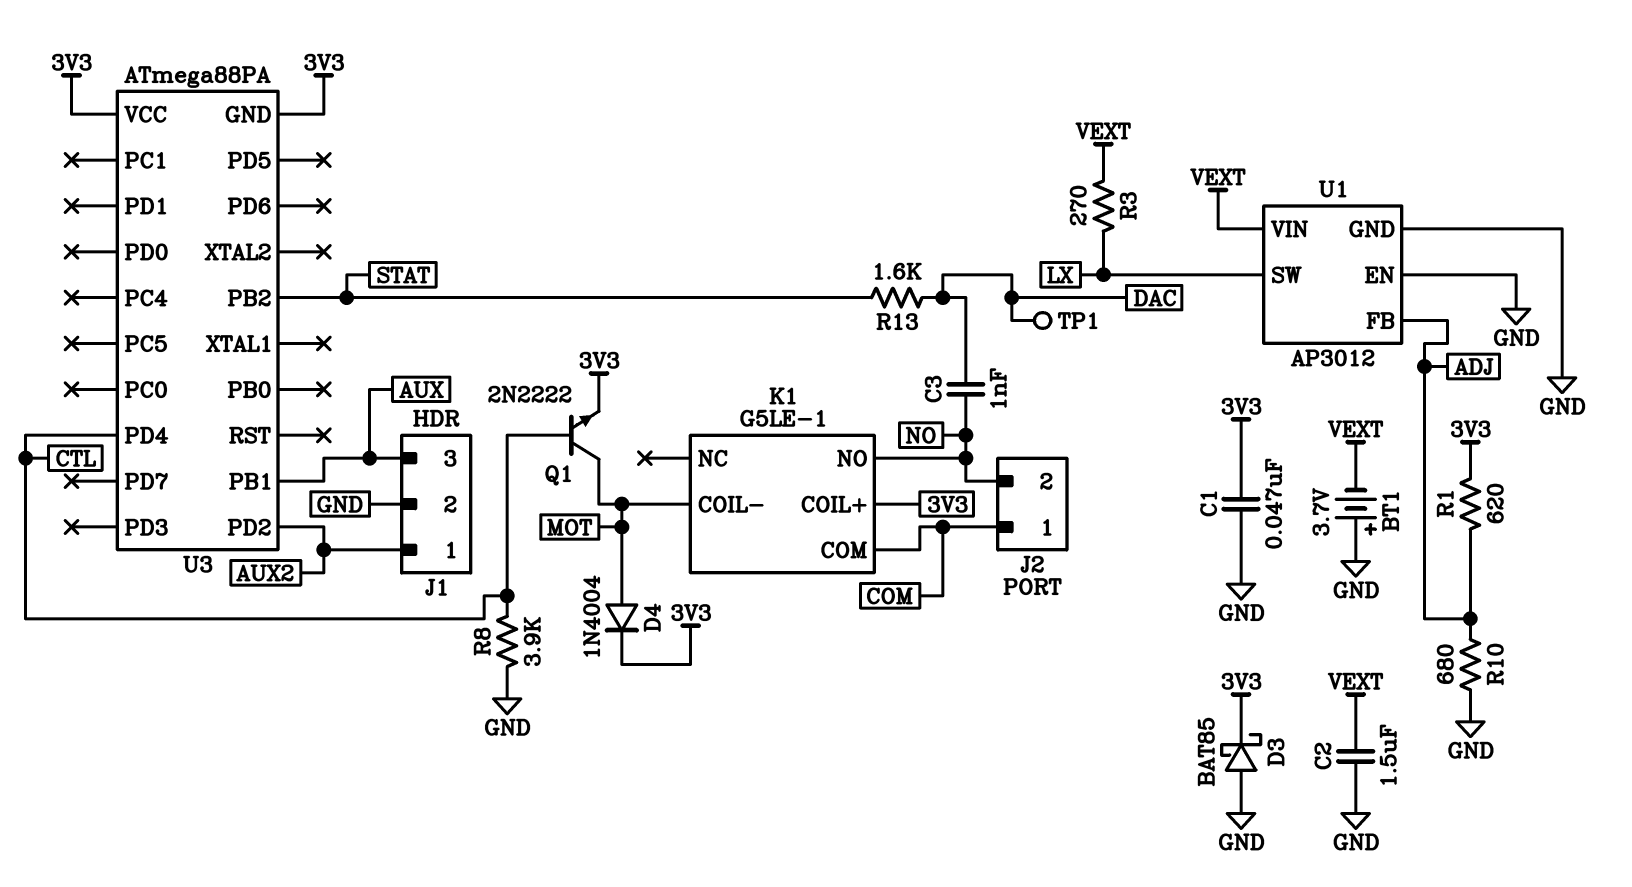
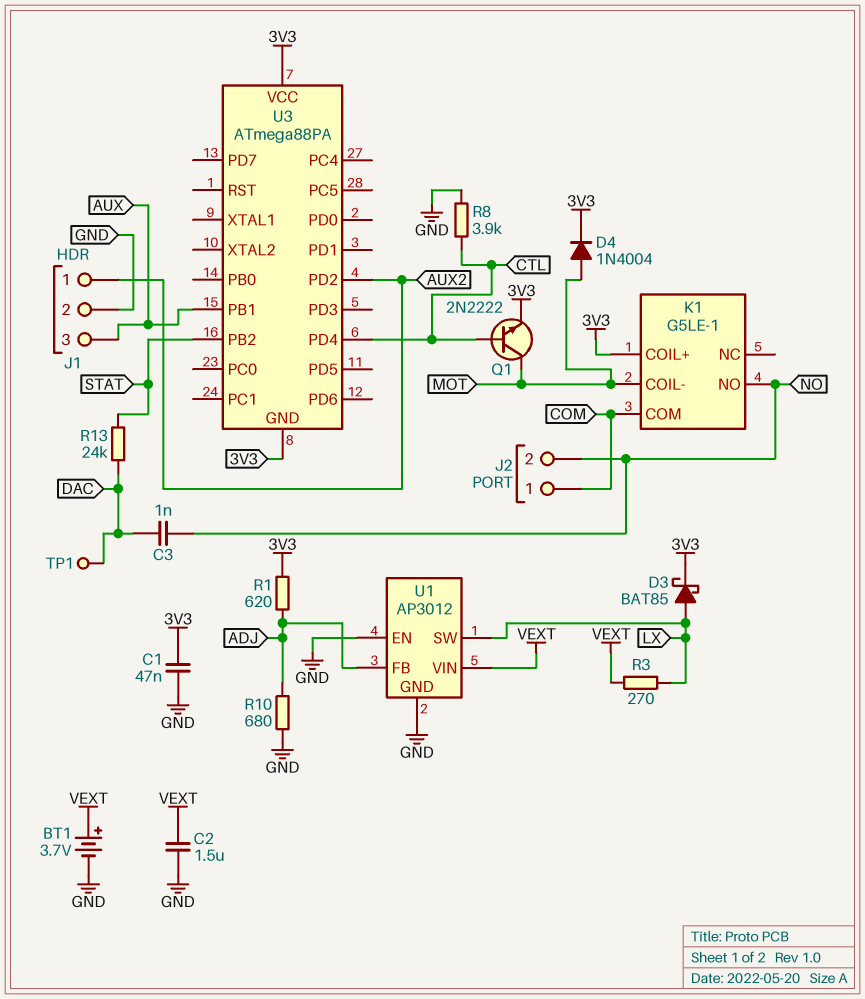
BT1: 3.7V (plus GND, minus VEXT) -> 3.7V (plus VEXT, minus GND)
D3: schottky BAT85 (A GND, K 3V3) -> schottky BAT85 (A LX, K 3V3)
R13: 1.6k (DAC, STAT) -> 24k (DAC, STAT)

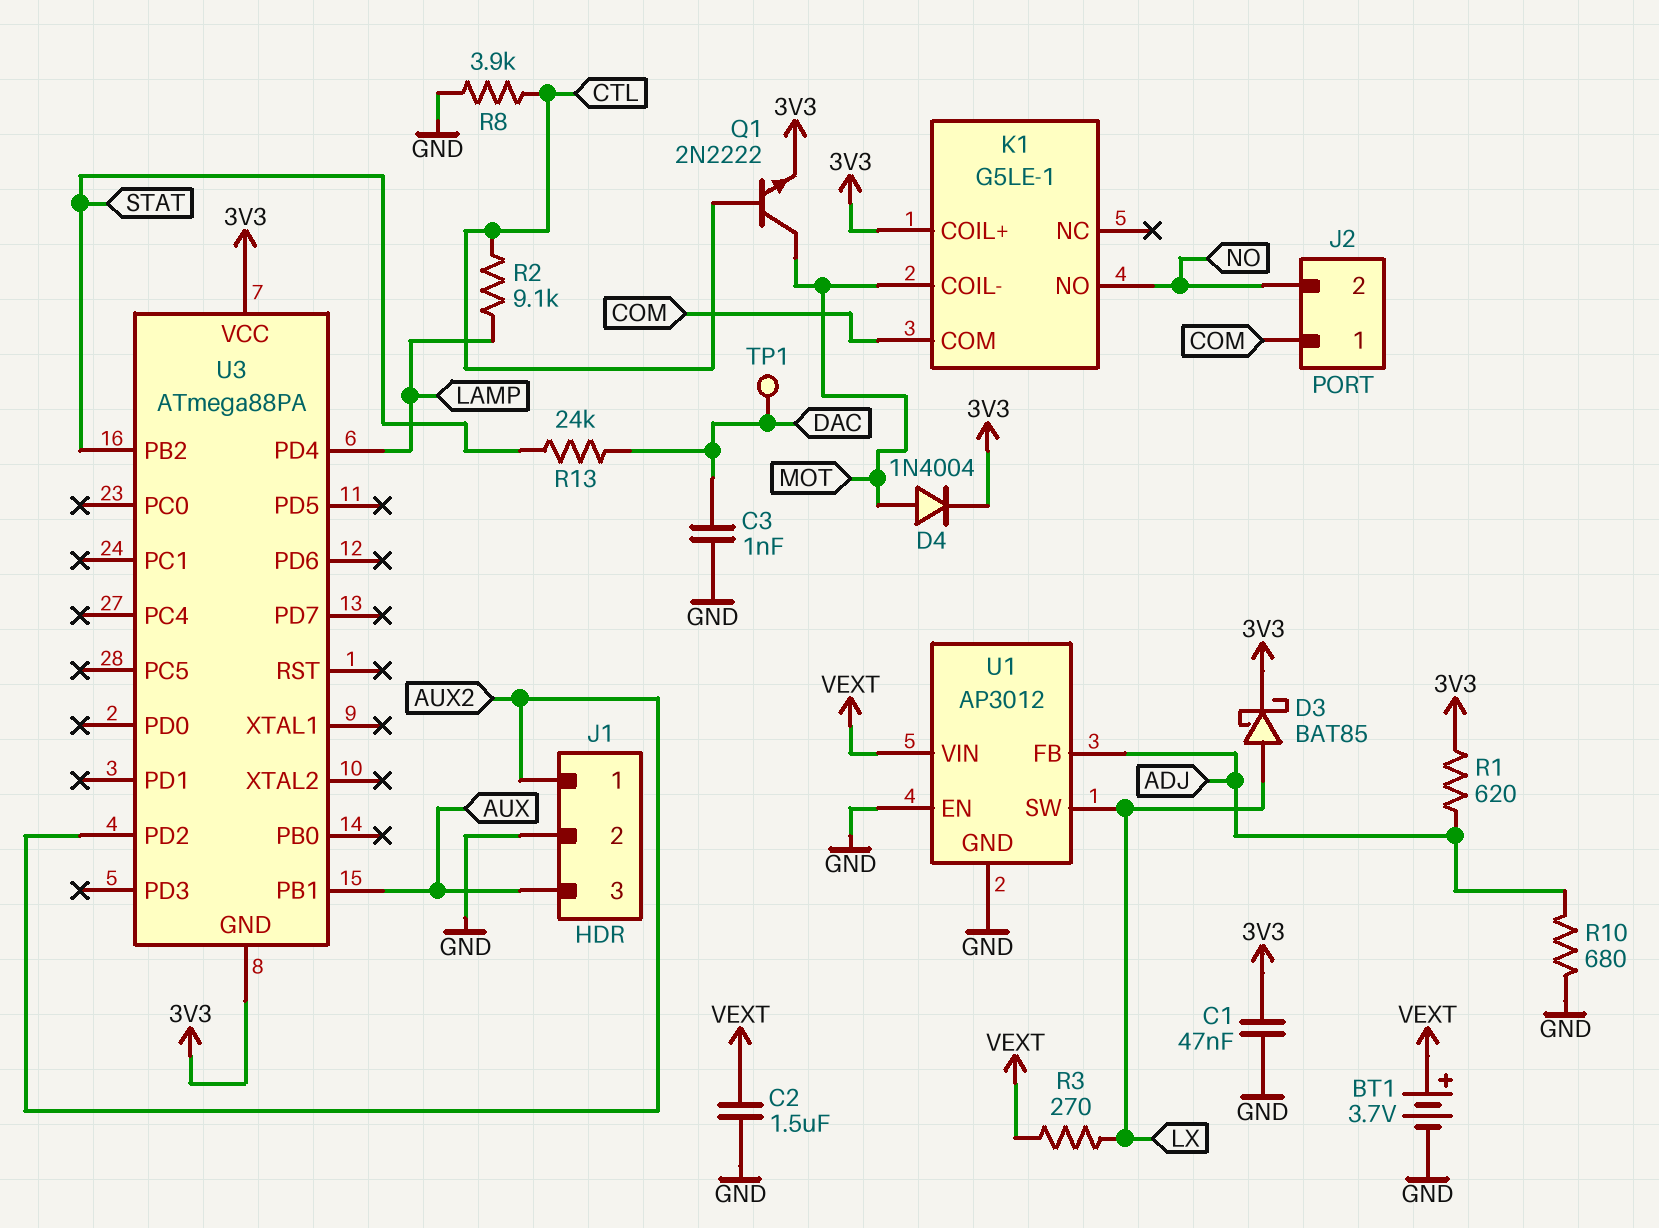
C3: 1nF (DAC, NO) -> 1nF (DAC, GND)
R2: none -> 9.1k (CTL, LAMP)
U3 pin PD4: CTL -> LAMP

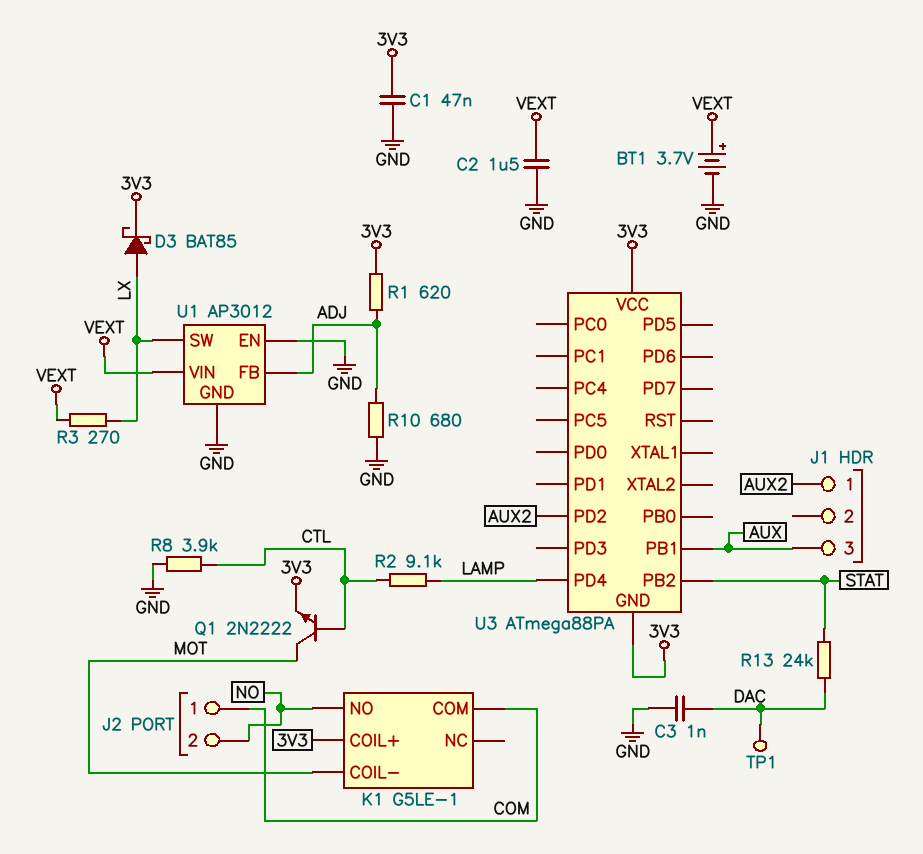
D4: diode 1N4004 (A MOT, K 3V3) -> none
J1 pin 2: GND -> none

